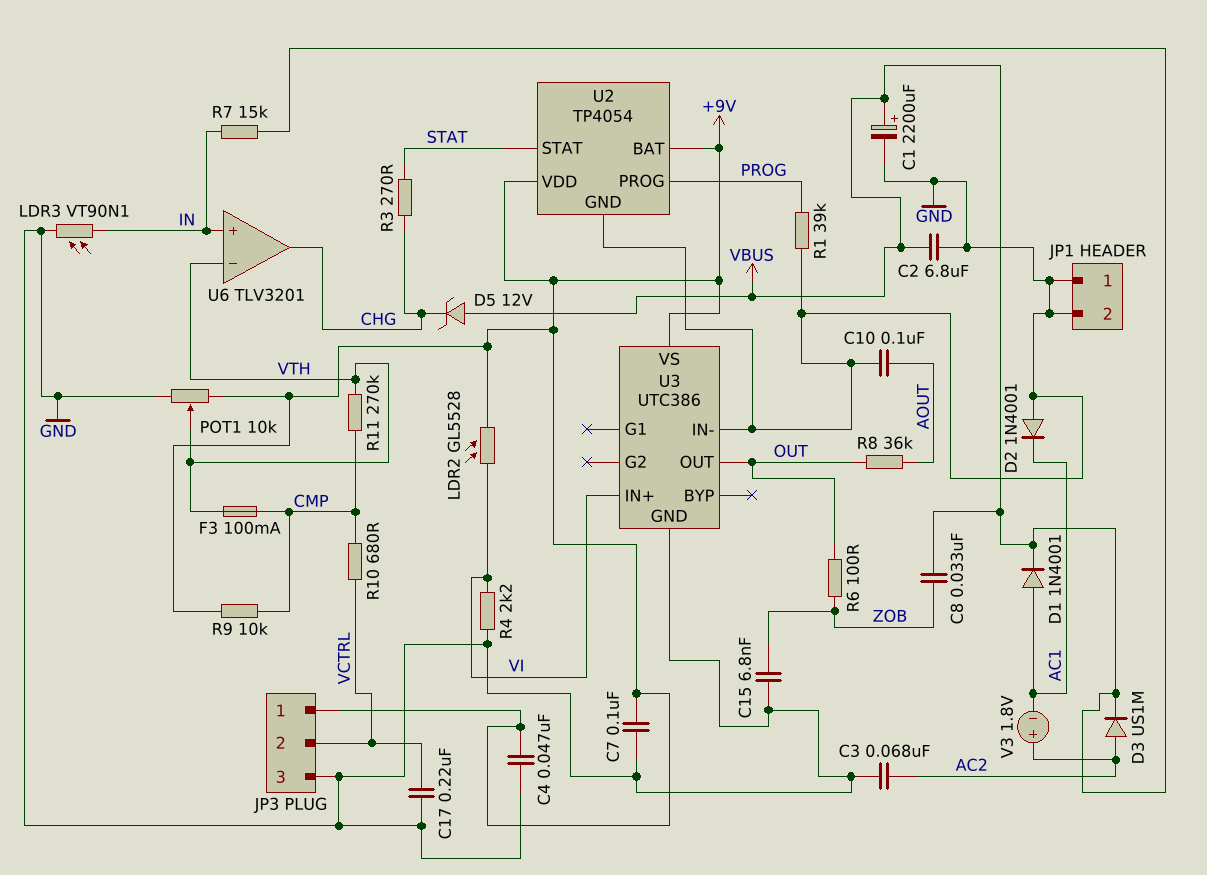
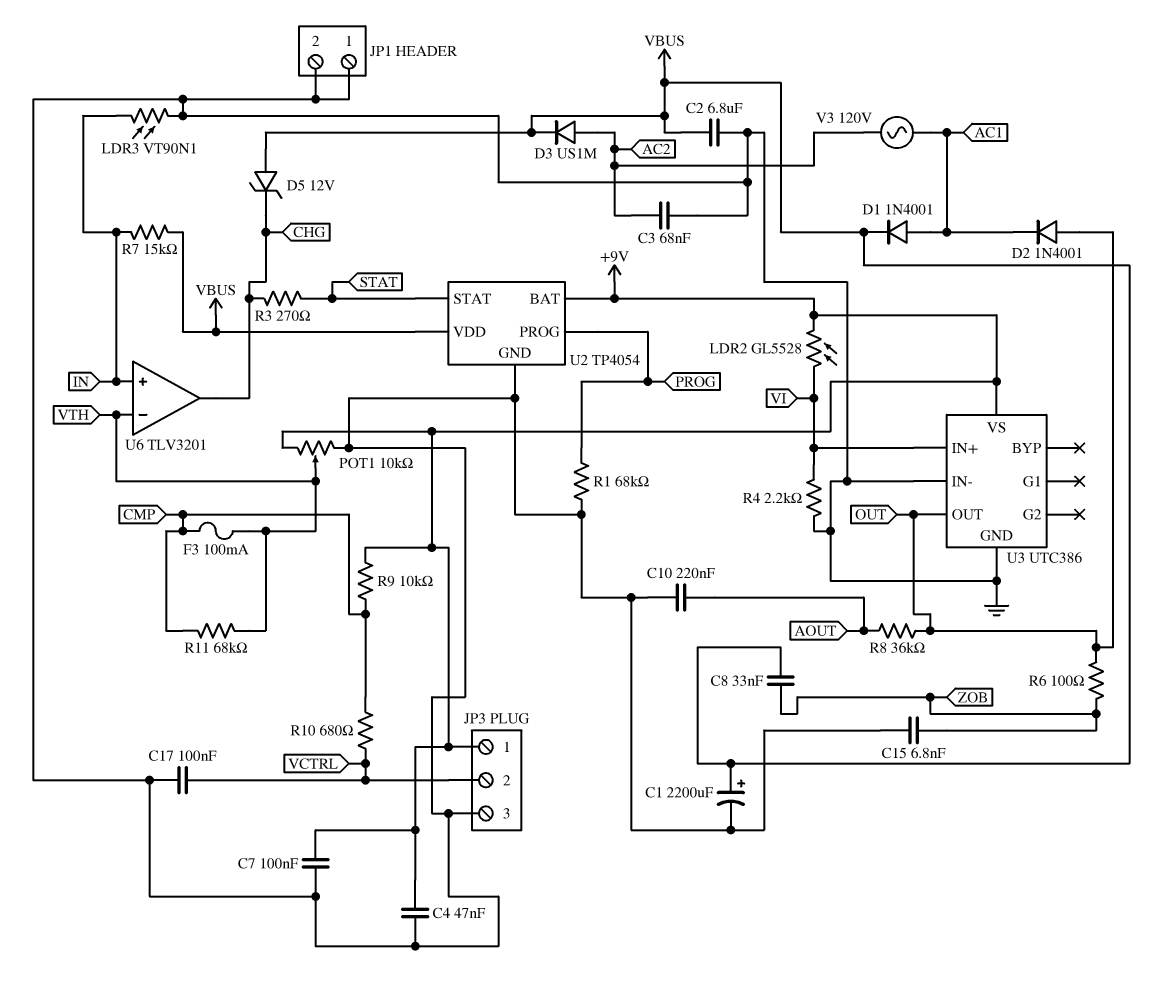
C10: 100nF (AOUT, GND) -> 220nF (AOUT, GND)
C17: 220nF (GND, VCTRL) -> 100nF (GND, VCTRL)
D2: diode 1N4001 (A GND, K AC1) -> diode 1N4001 (A OUT, K AC1)
R1: 39k (GND, PROG) -> 68k (GND, PROG)
R11: 270k (CMP, VTH) -> 68k (CMP, VTH)
U2 pin VDD: +9V -> VBUS
V3: 1.8V (plus AC2, minus AC1) -> AC 120V (AC1, AC2)

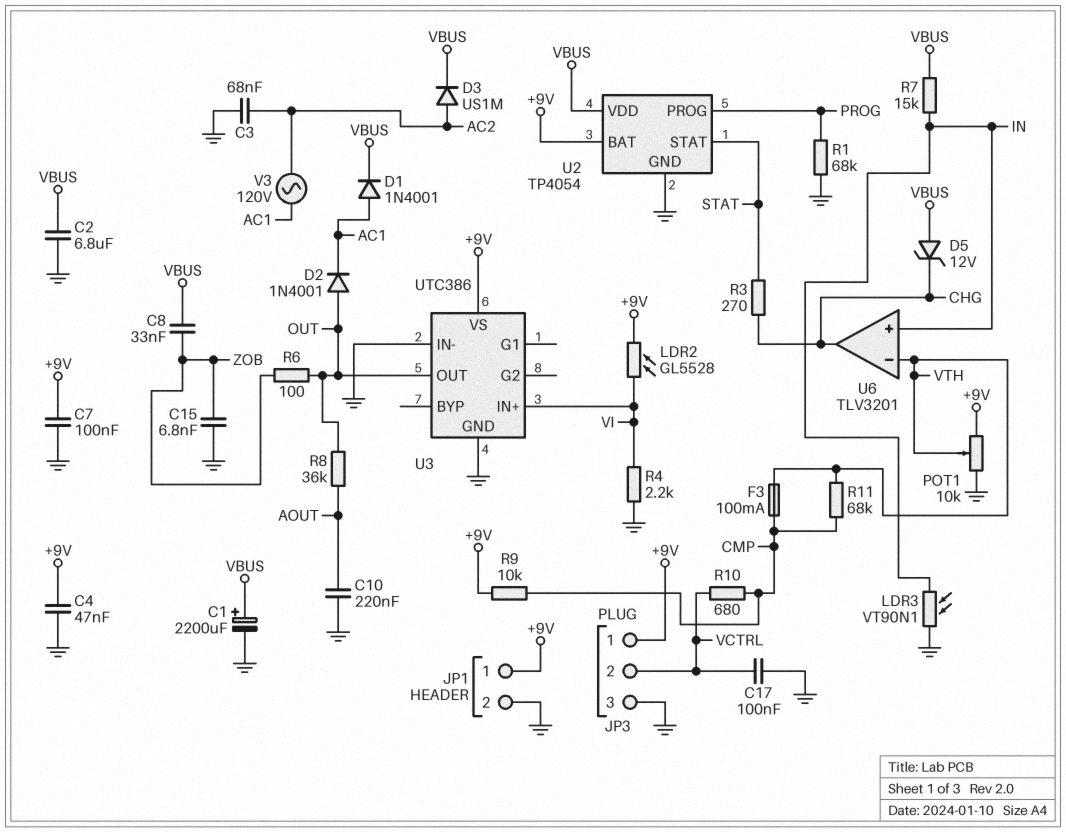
JP1 pin 1: GND -> +9V

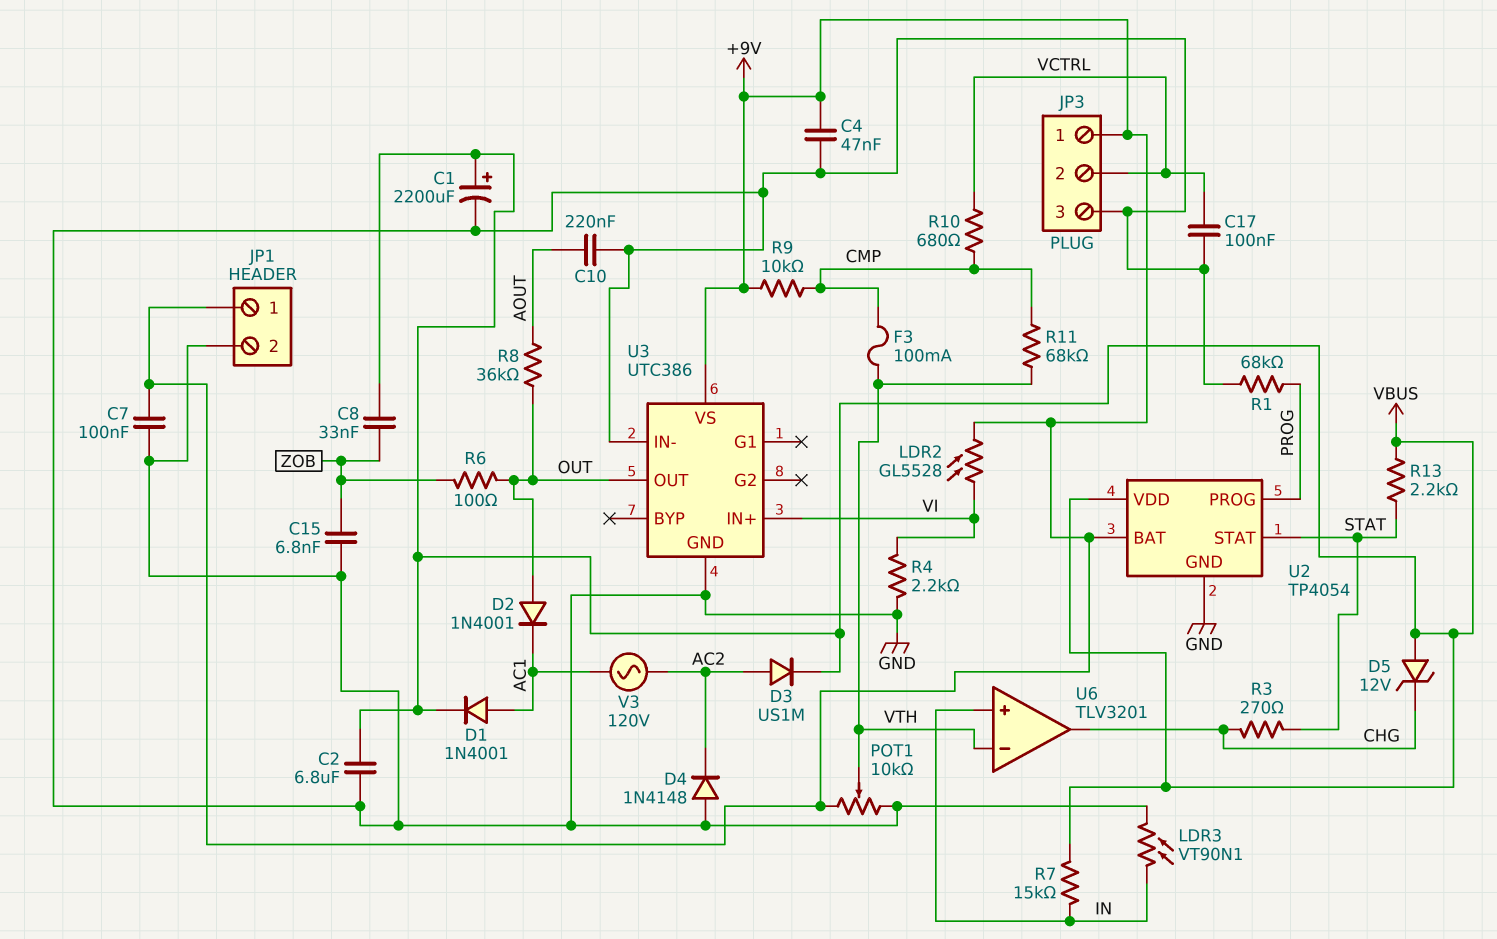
C3: 68nF (AC2, GND) -> none
D4: none -> diode 1N4148 (A GND, K AC2)
R13: none -> 2.2k (STAT, VBUS)

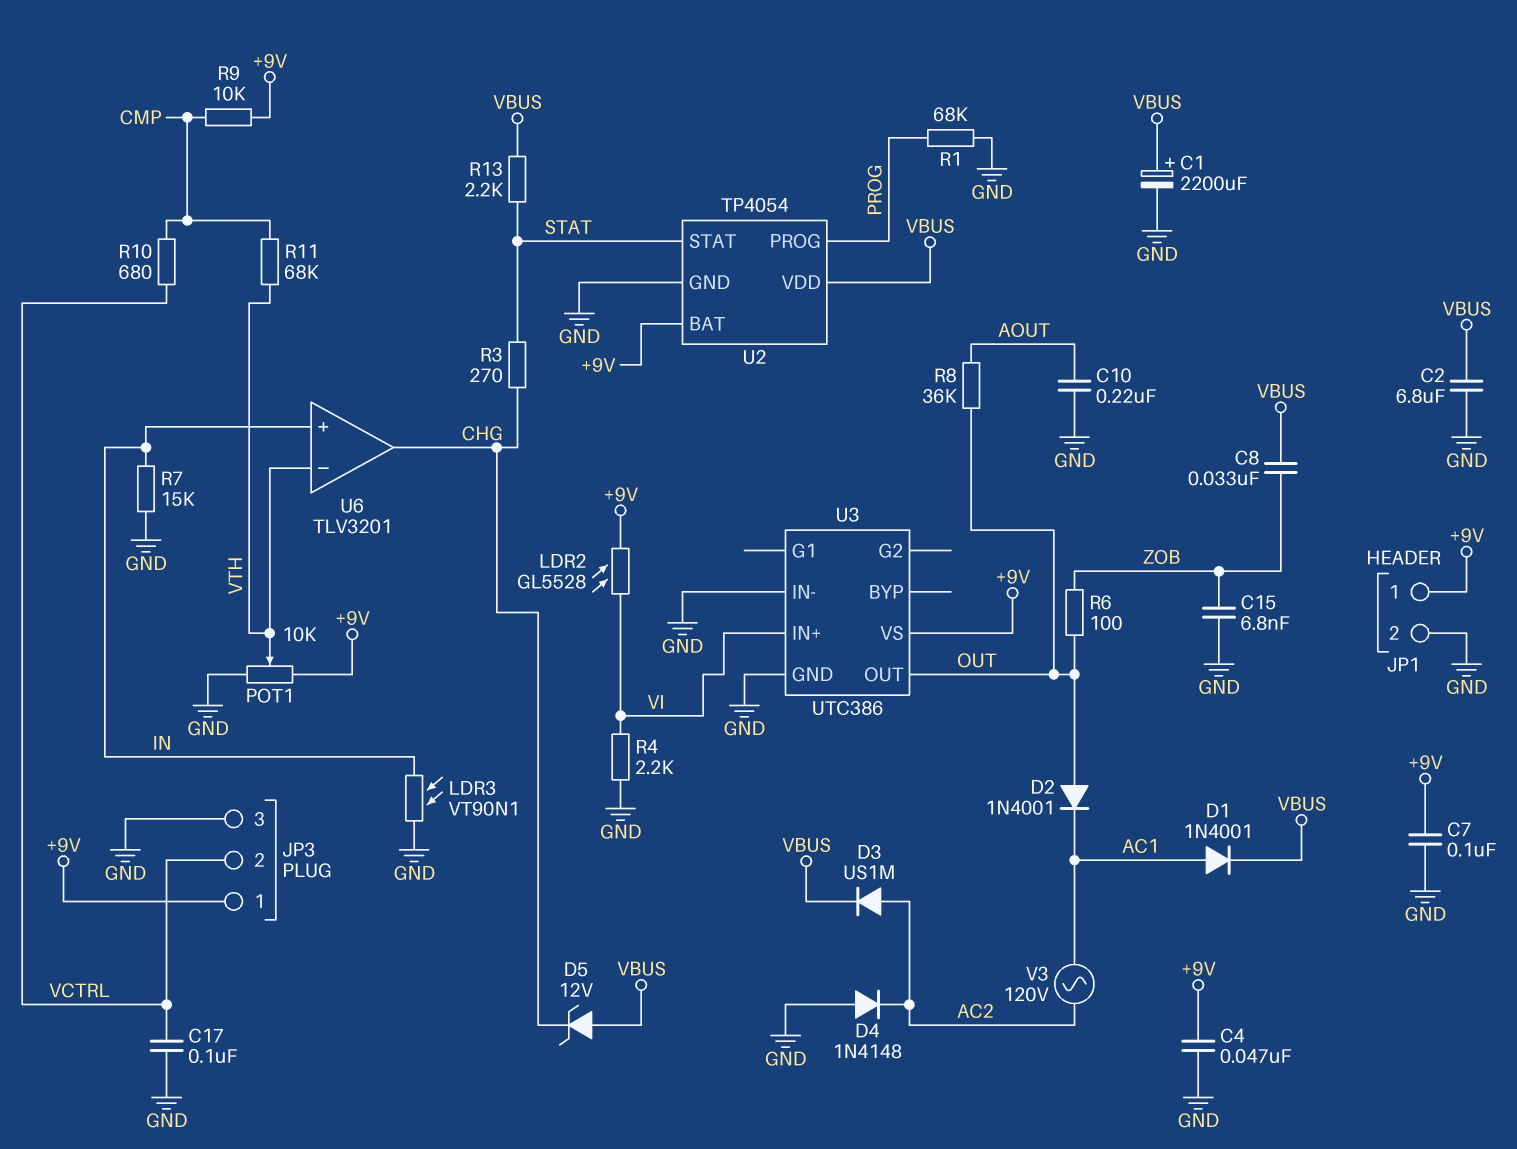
F3: 100mA (CMP, VTH) -> none
R7: 15k (IN, VBUS) -> 15k (GND, IN)

